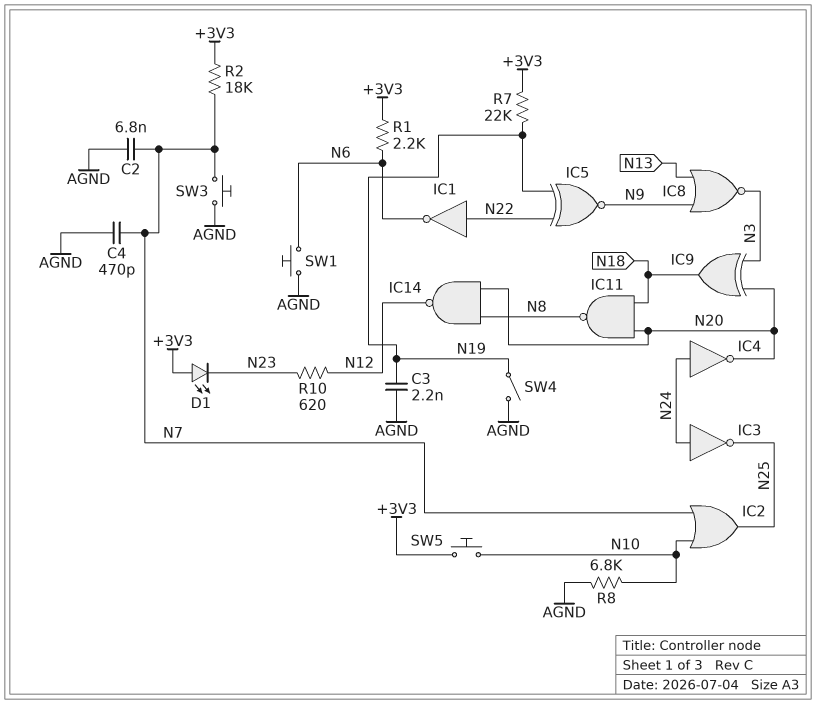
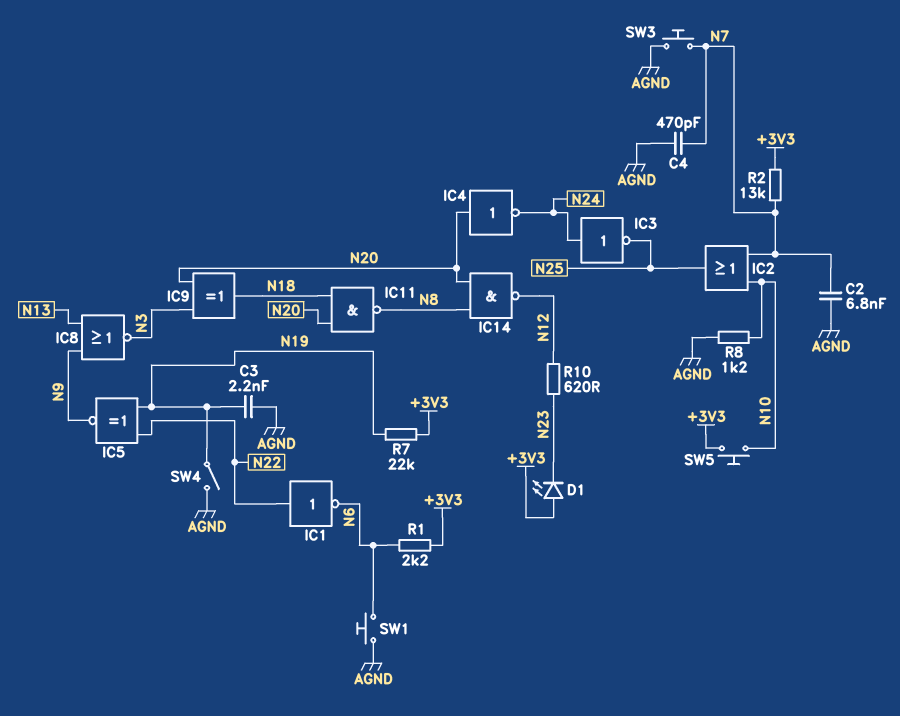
IC4: NOT (in N24, out N20) -> NOT (in N20, out N24)
R2: 18k (+3V3, N7) -> 13k (+3V3, N7)
R8: 6.8k (AGND, N10) -> 1.2k (AGND, N10)

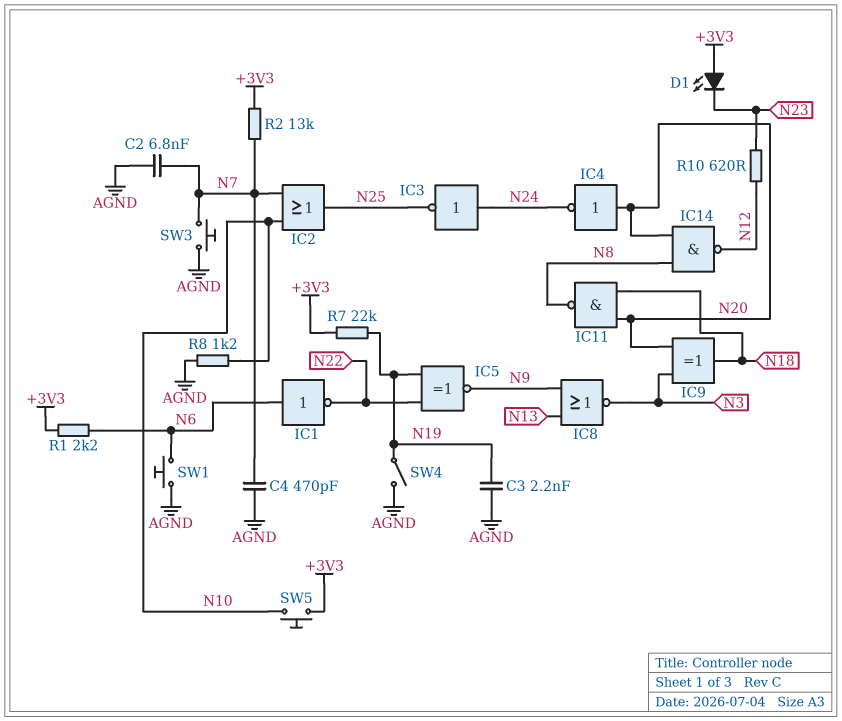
IC1: NOT (in N22, out N6) -> NOT (in N6, out N22)

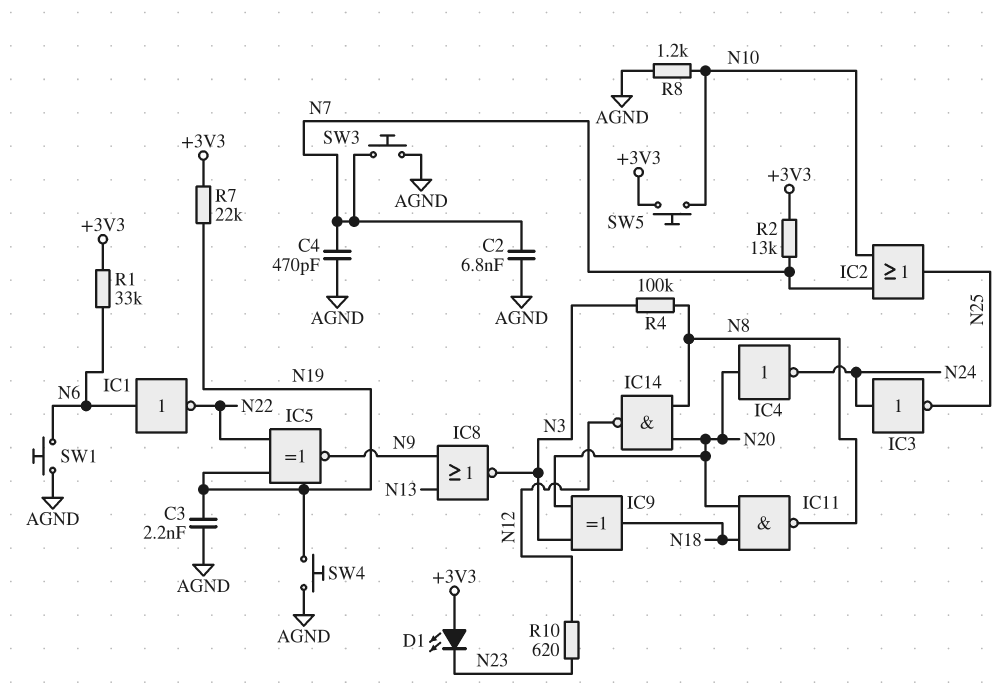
R1: 2.2k (+3V3, N6) -> 33k (+3V3, N6)
R4: none -> 100k (N3, N8)
SW4: switch (AGND, N19) -> button (AGND, N19)

